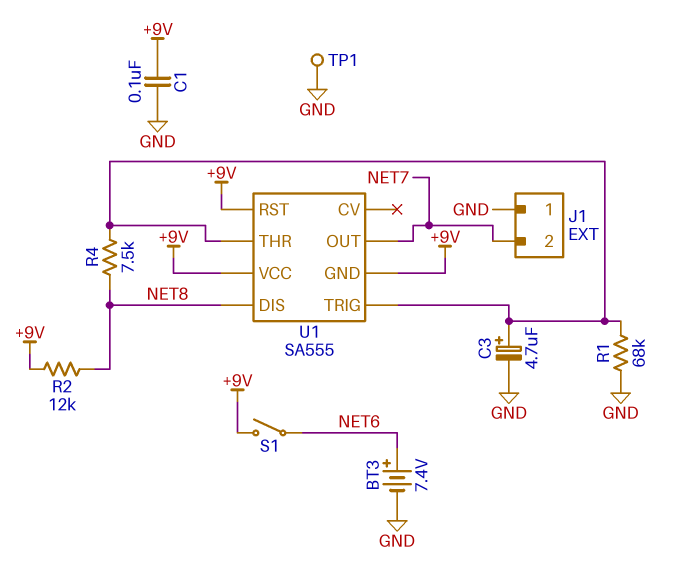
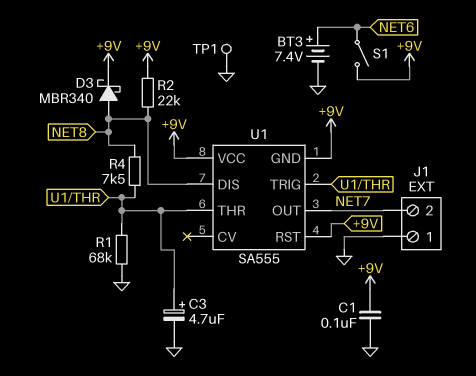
D3: none -> schottky MBR340 (A NET8, K +9V)
R2: 12k (+9V, NET8) -> 22k (+9V, NET8)

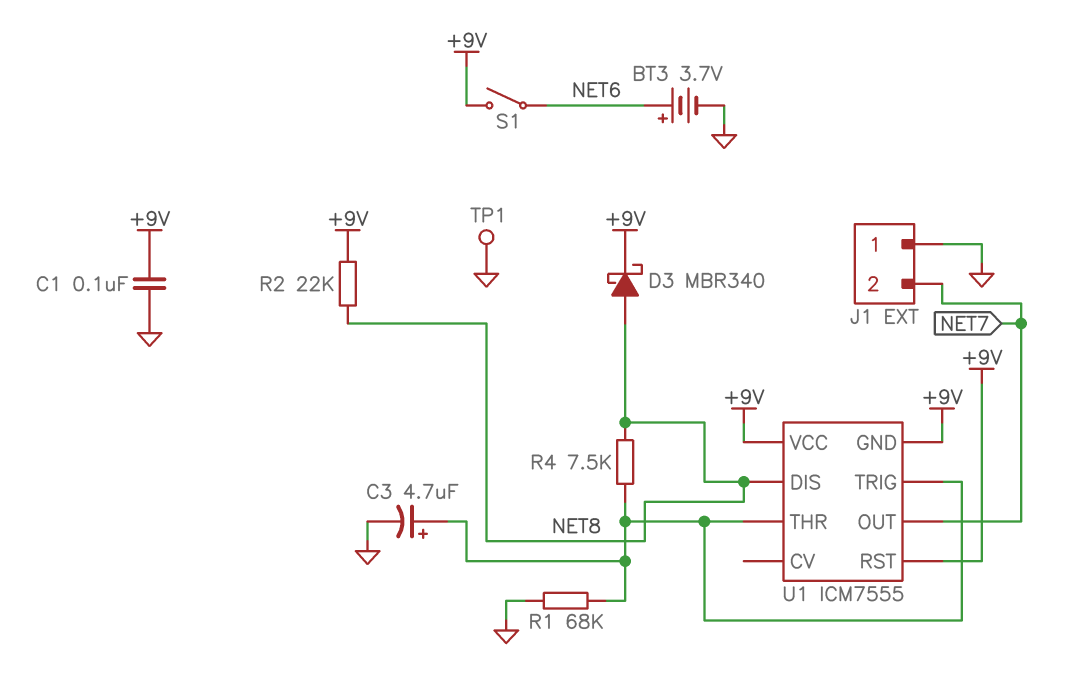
BT3: 7.4V (plus NET6, minus GND) -> 3.7V (plus NET6, minus GND)
U1: SA555 -> ICM7555

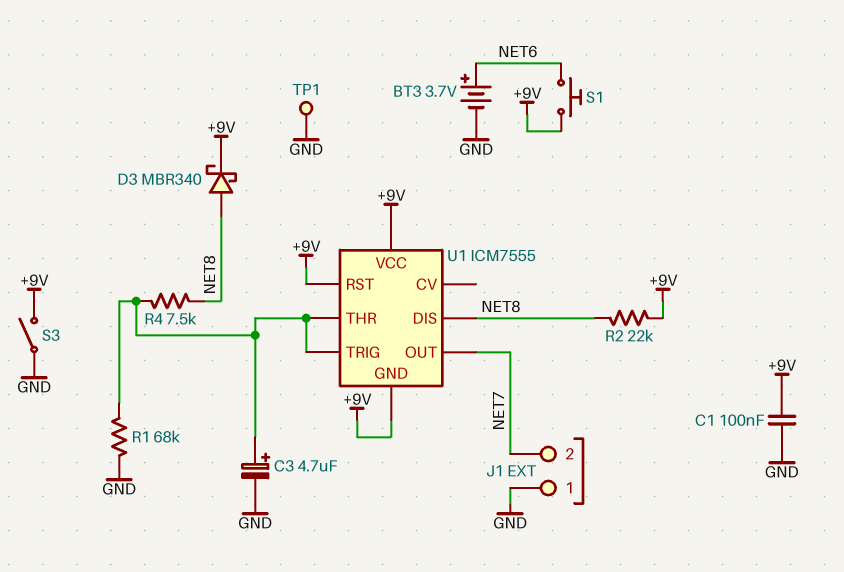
S1: switch (+9V, NET6) -> button (+9V, NET6)
S3: none -> switch (+9V, GND)

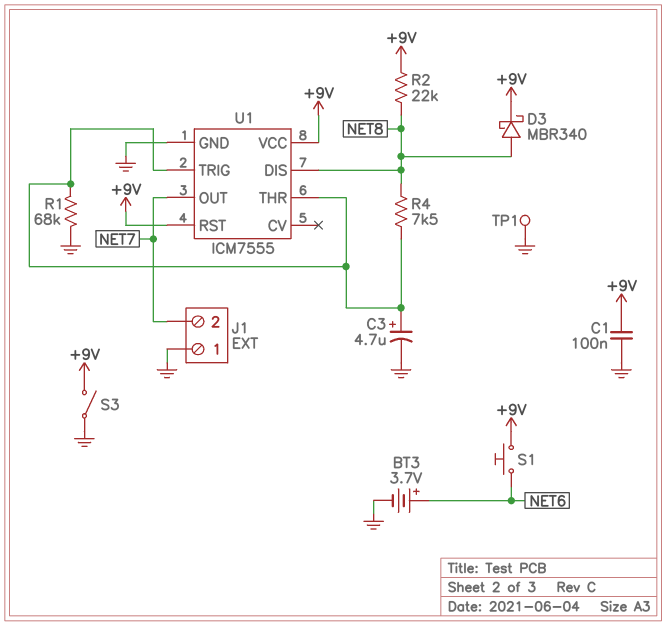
U1 pin GND: +9V -> GND

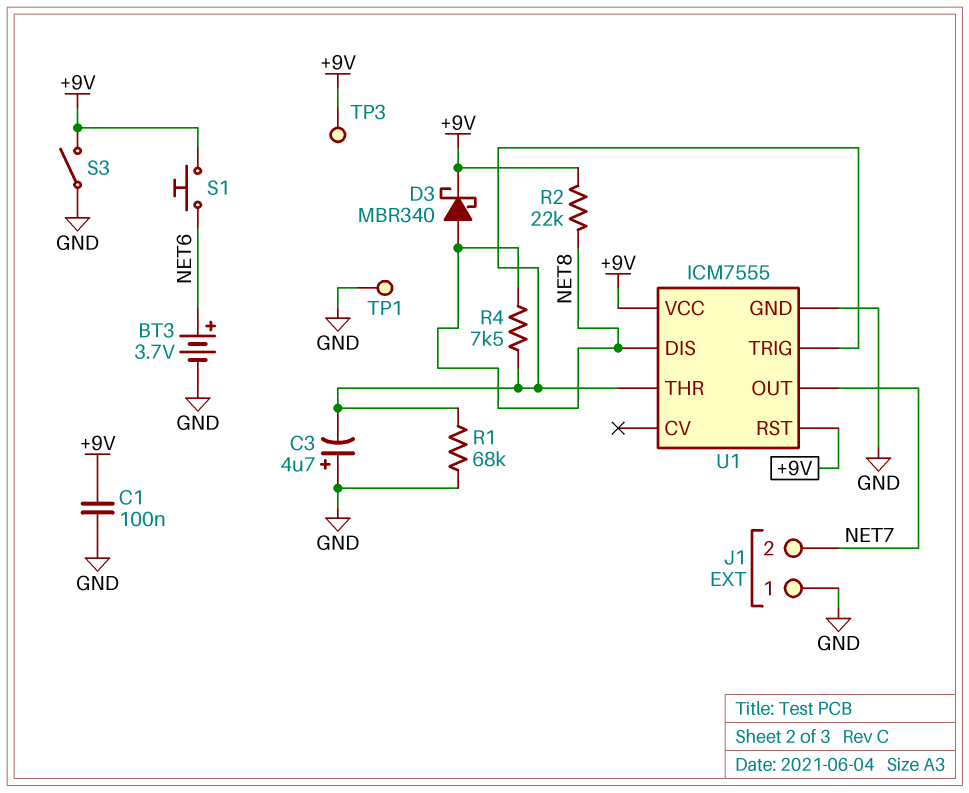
C3: 4.7uF (plus U1/THR, minus GND) -> 4.7uF (plus GND, minus U1/THR)
TP3: none -> test point (+9V)

